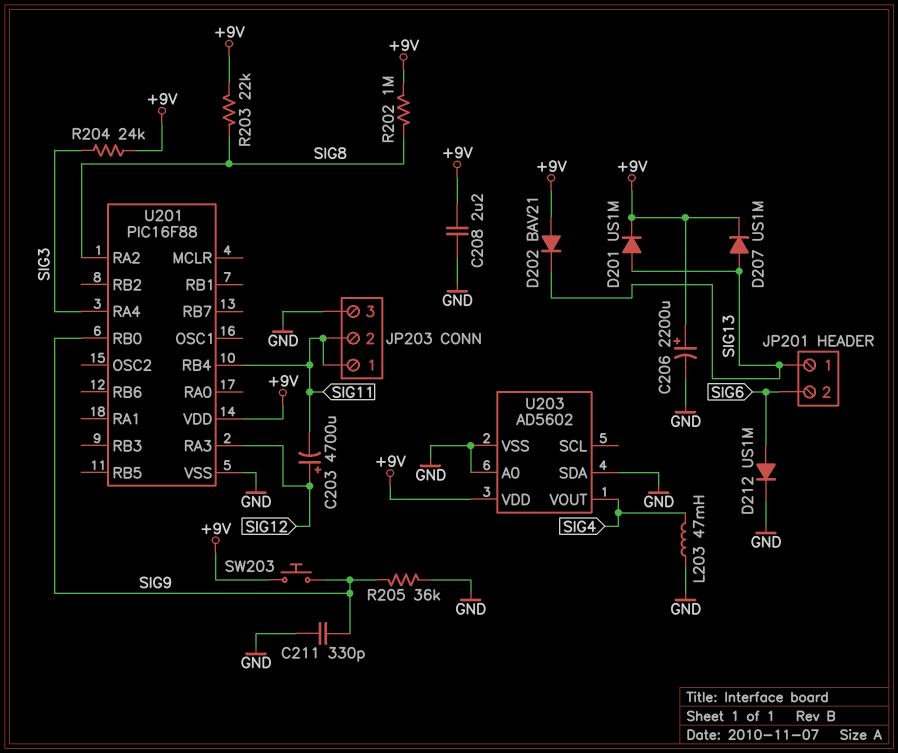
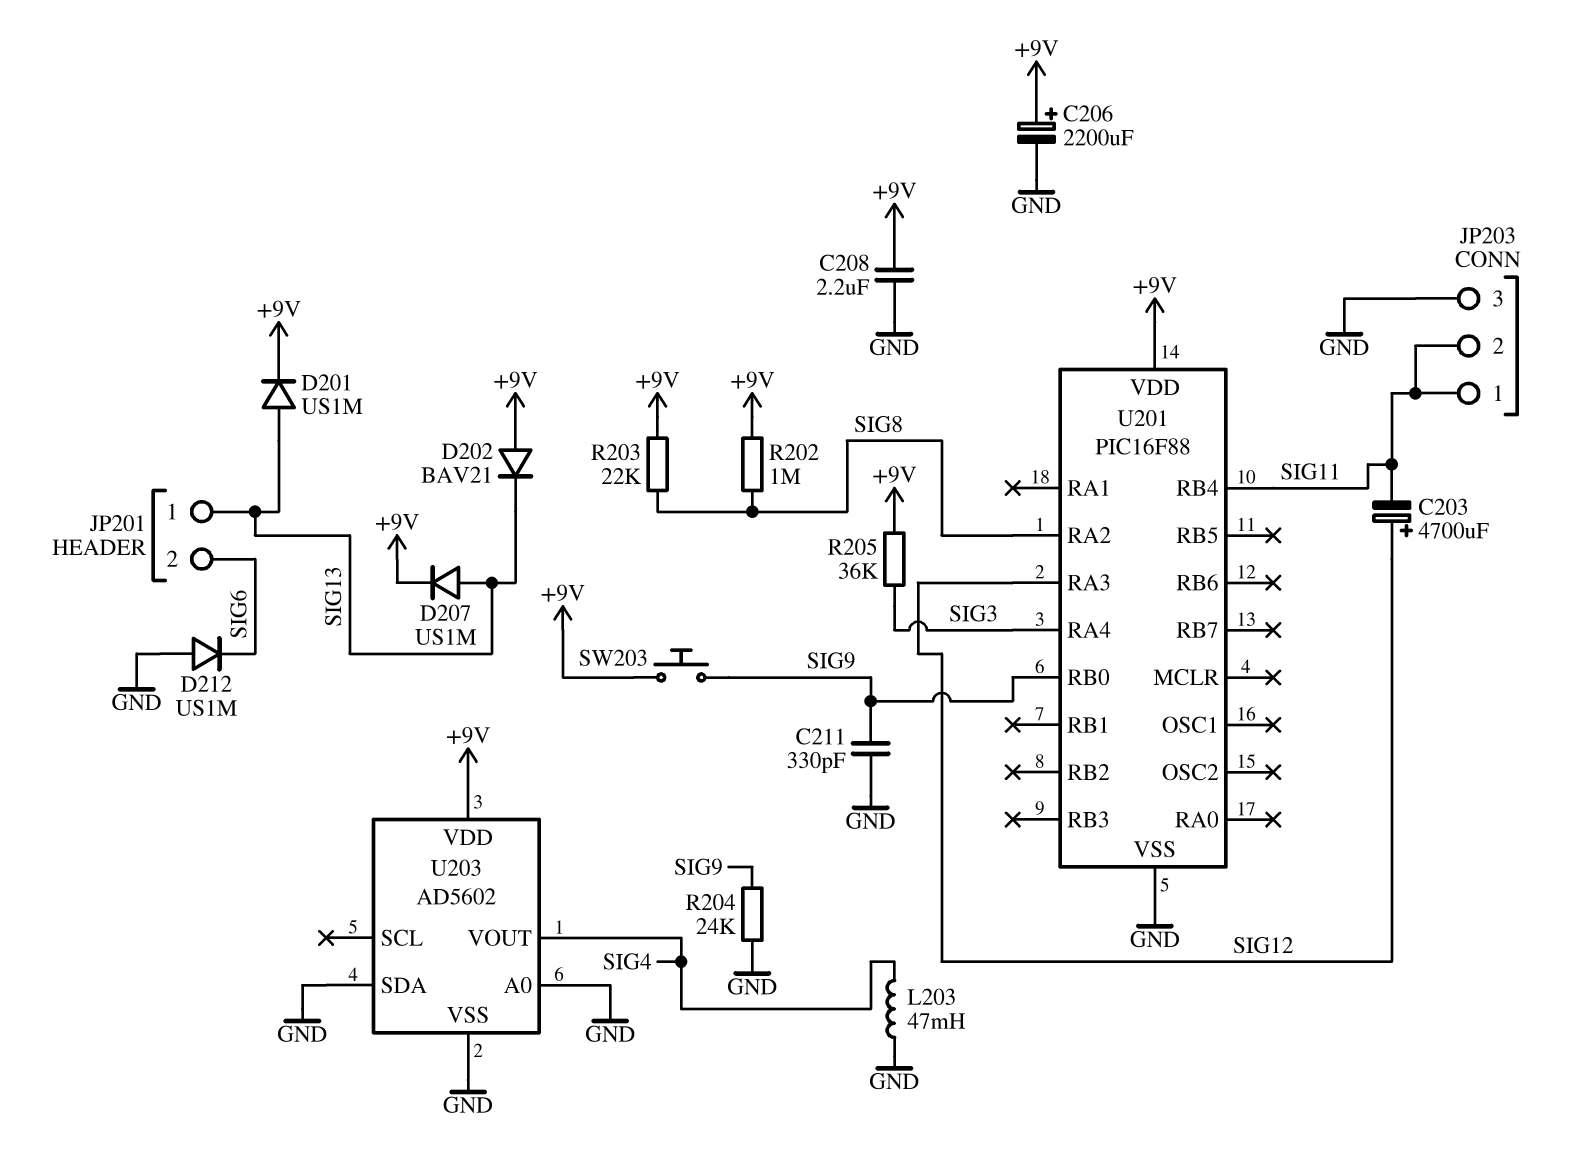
D212: diode US1M (A SIG6, K GND) -> diode US1M (A GND, K SIG6)
R204: 24k (+9V, SIG3) -> 24k (GND, SIG9)
R205: 36k (GND, SIG9) -> 36k (+9V, SIG3)

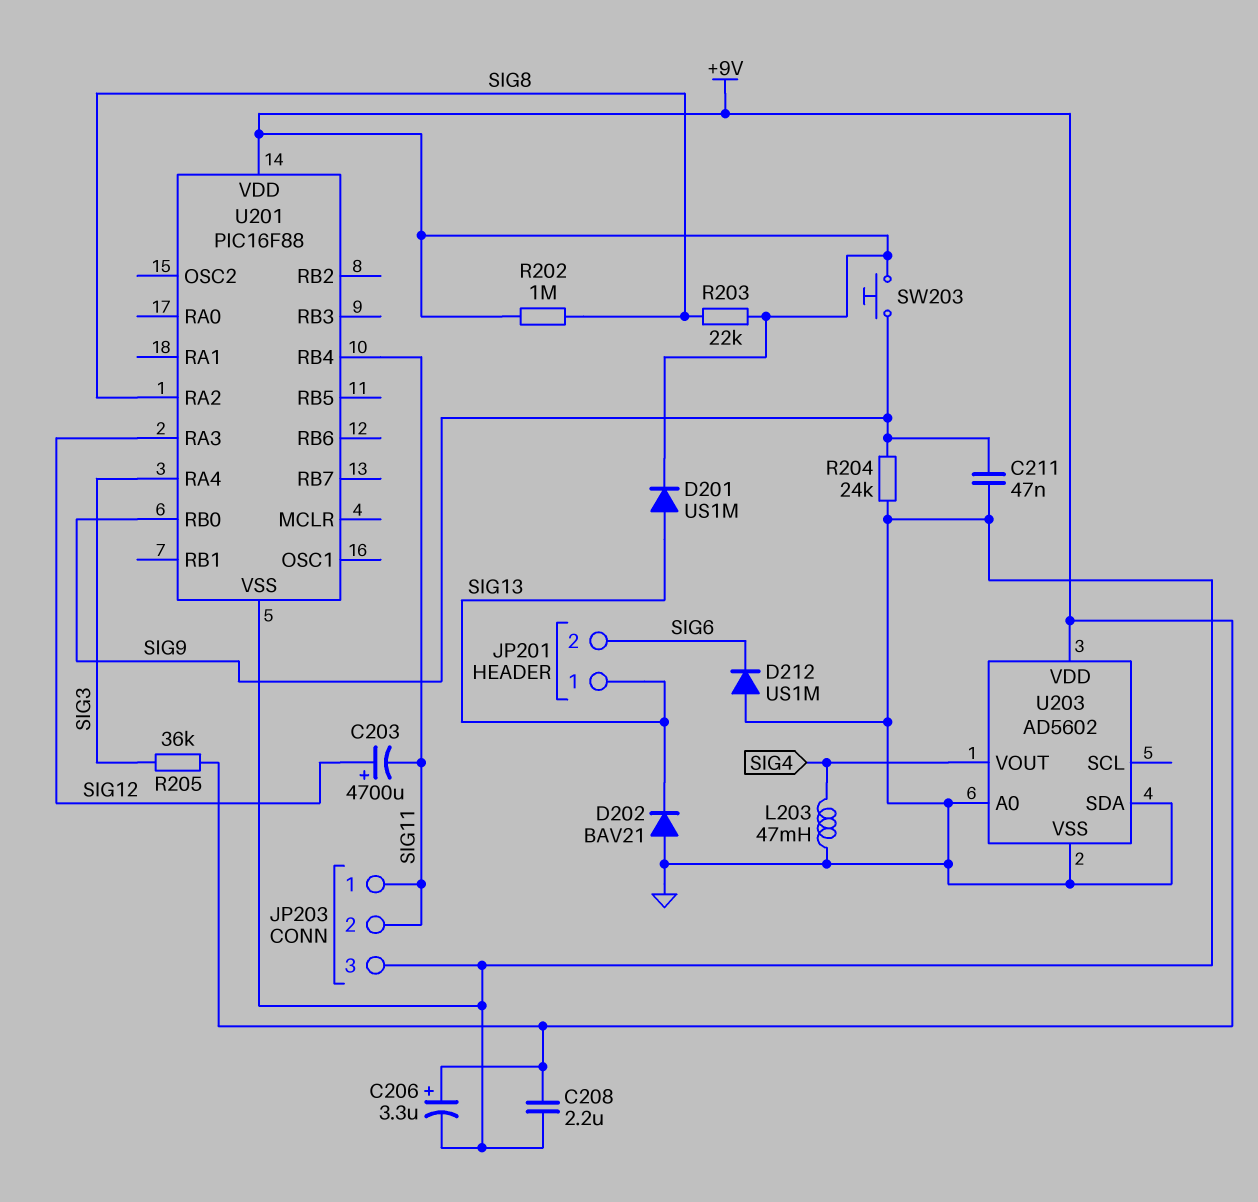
C206: 2200uF (plus +9V, minus GND) -> 3.3uF (plus +9V, minus GND)
C211: 330pF (GND, SIG9) -> 47nF (GND, SIG9)
D202: diode BAV21 (A +9V, K SIG13) -> diode BAV21 (A GND, K SIG13)
D207: diode US1M (A SIG13, K +9V) -> none

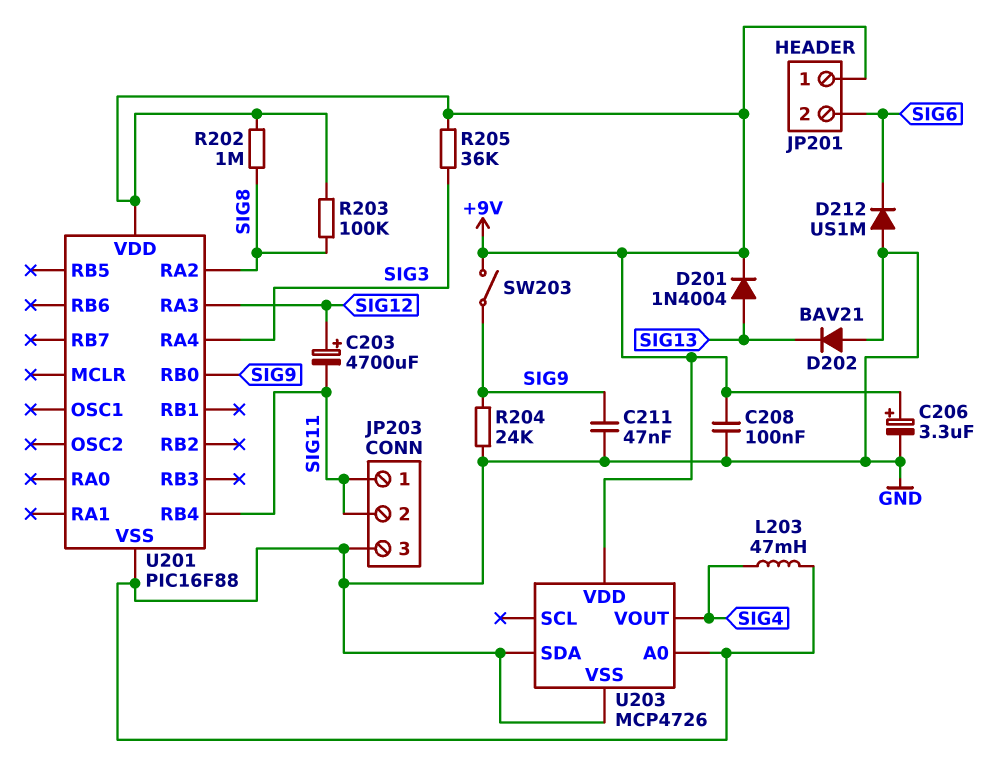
C208: 2.2uF (+9V, GND) -> 100nF (+9V, GND)
D201: diode US1M (A SIG13, K +9V) -> diode 1N4004 (A SIG13, K +9V)
JP201 pin 1: SIG13 -> +9V
R203: 22k (+9V, SIG8) -> 100k (+9V, SIG8)
SW203: button (+9V, SIG9) -> switch (+9V, SIG9)
U203: AD5602 -> MCP4726

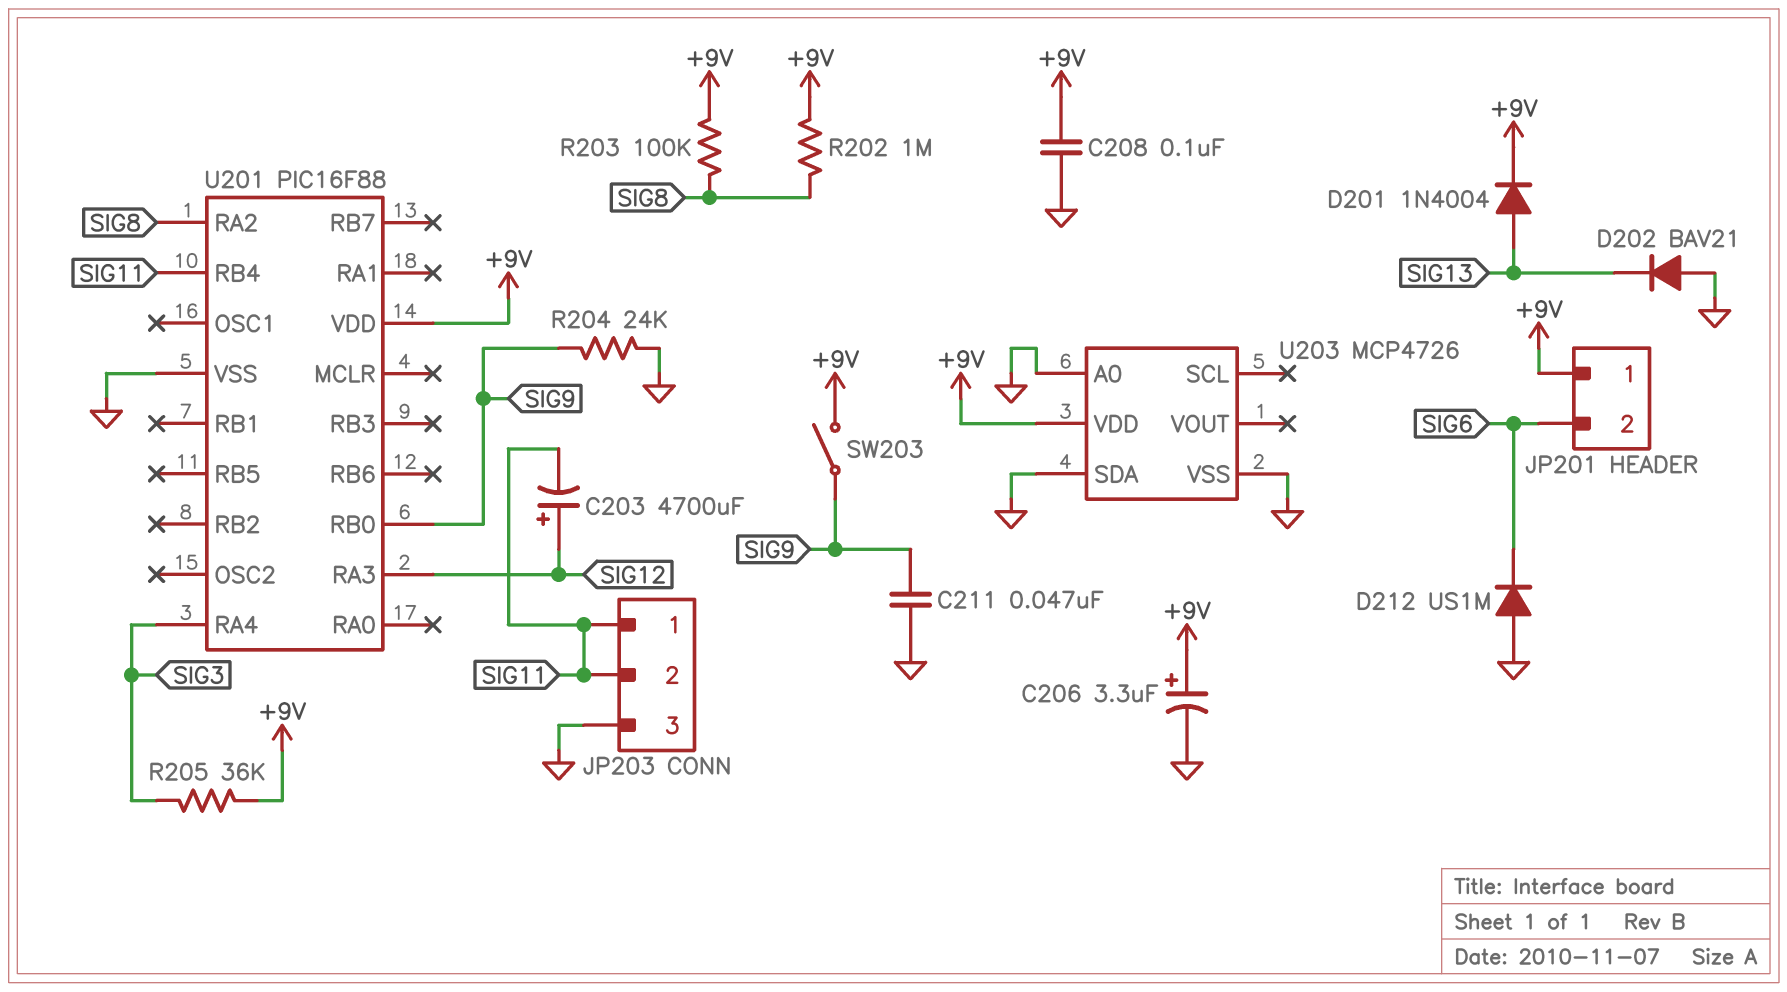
L203: 47mH (GND, SIG4) -> none
U203 pin VOUT: SIG4 -> none

